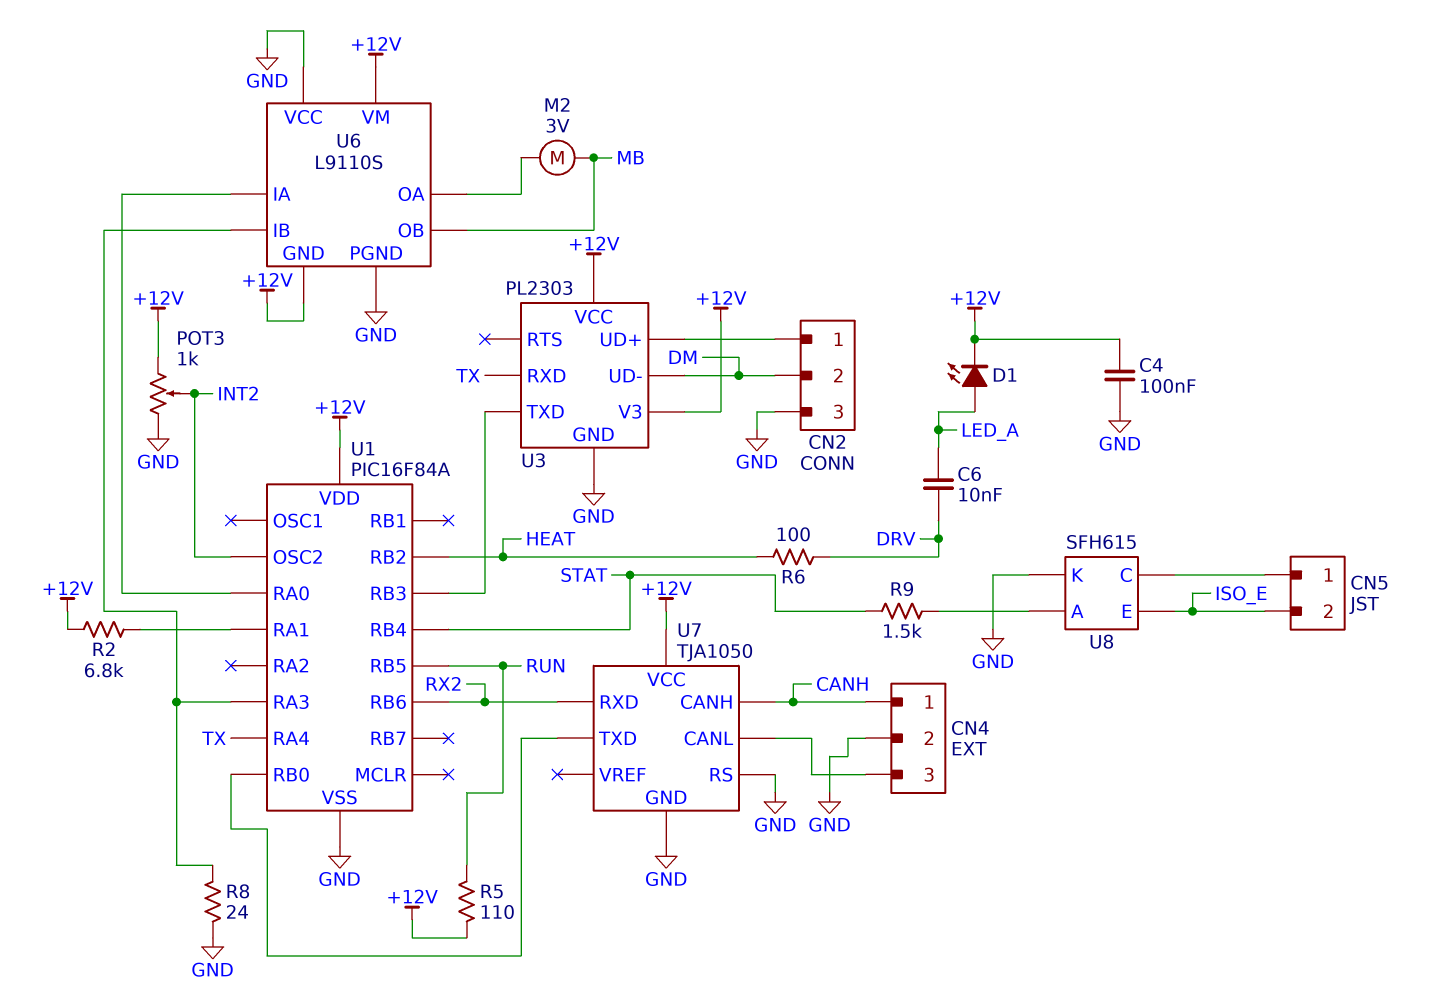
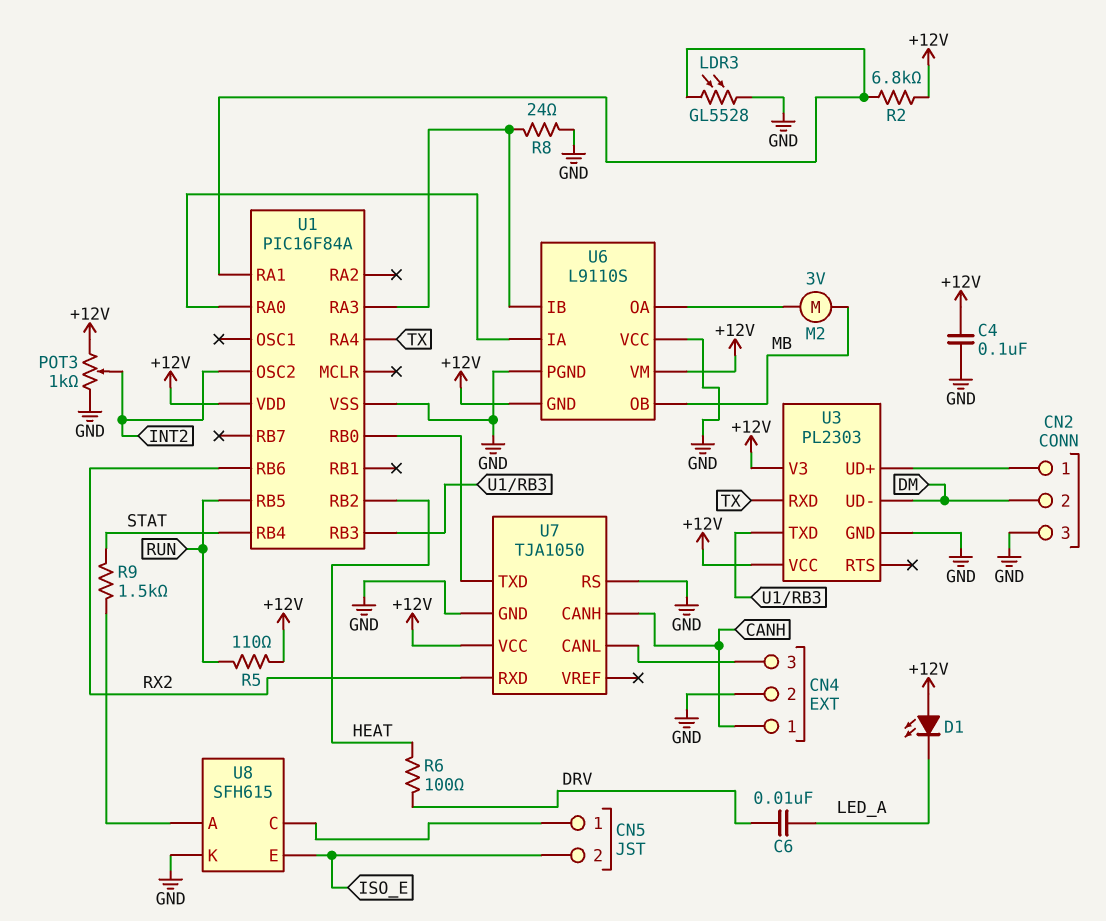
D1: LED (A LED_A, K +12V) -> LED (A +12V, K LED_A)
LDR3: none -> GL5528 (GND, U1/RA1)

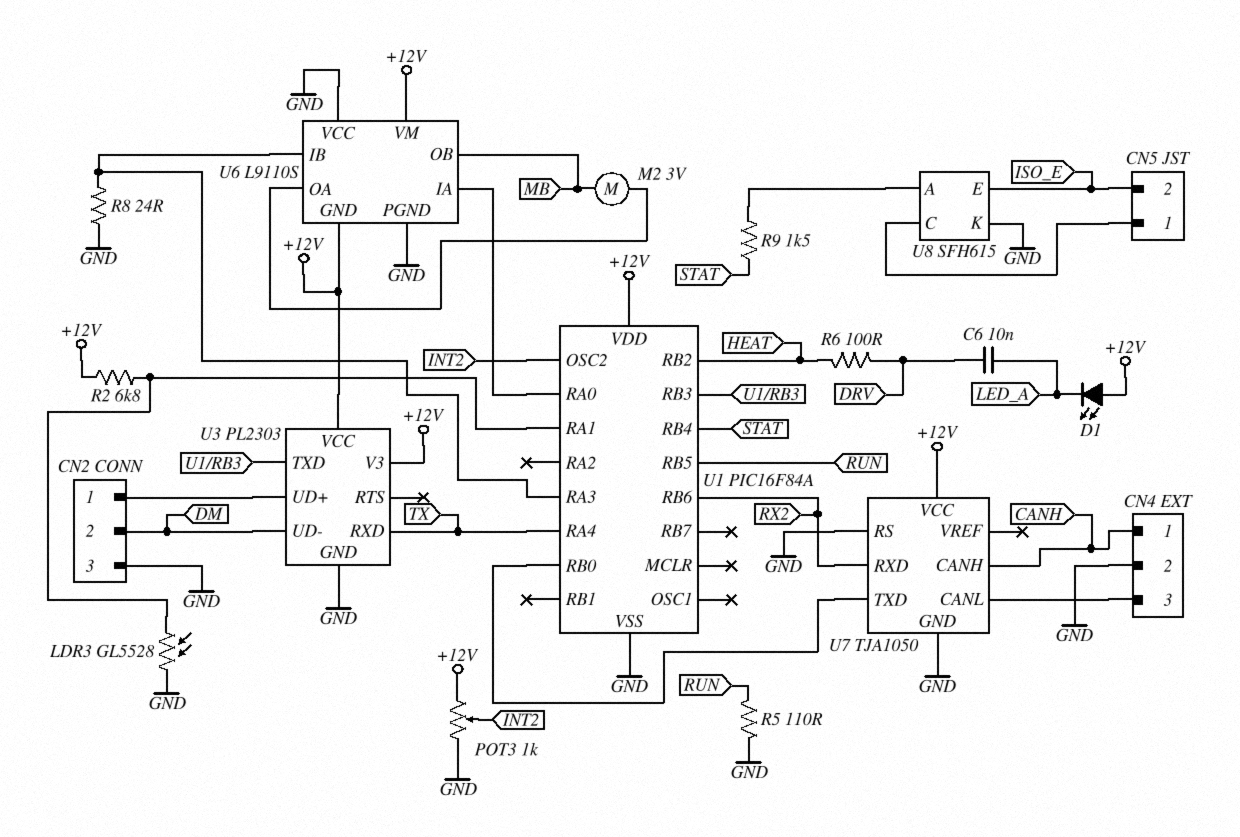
C4: 100nF (+12V, GND) -> none
R5: 110 (+12V, RUN) -> 110 (GND, RUN)

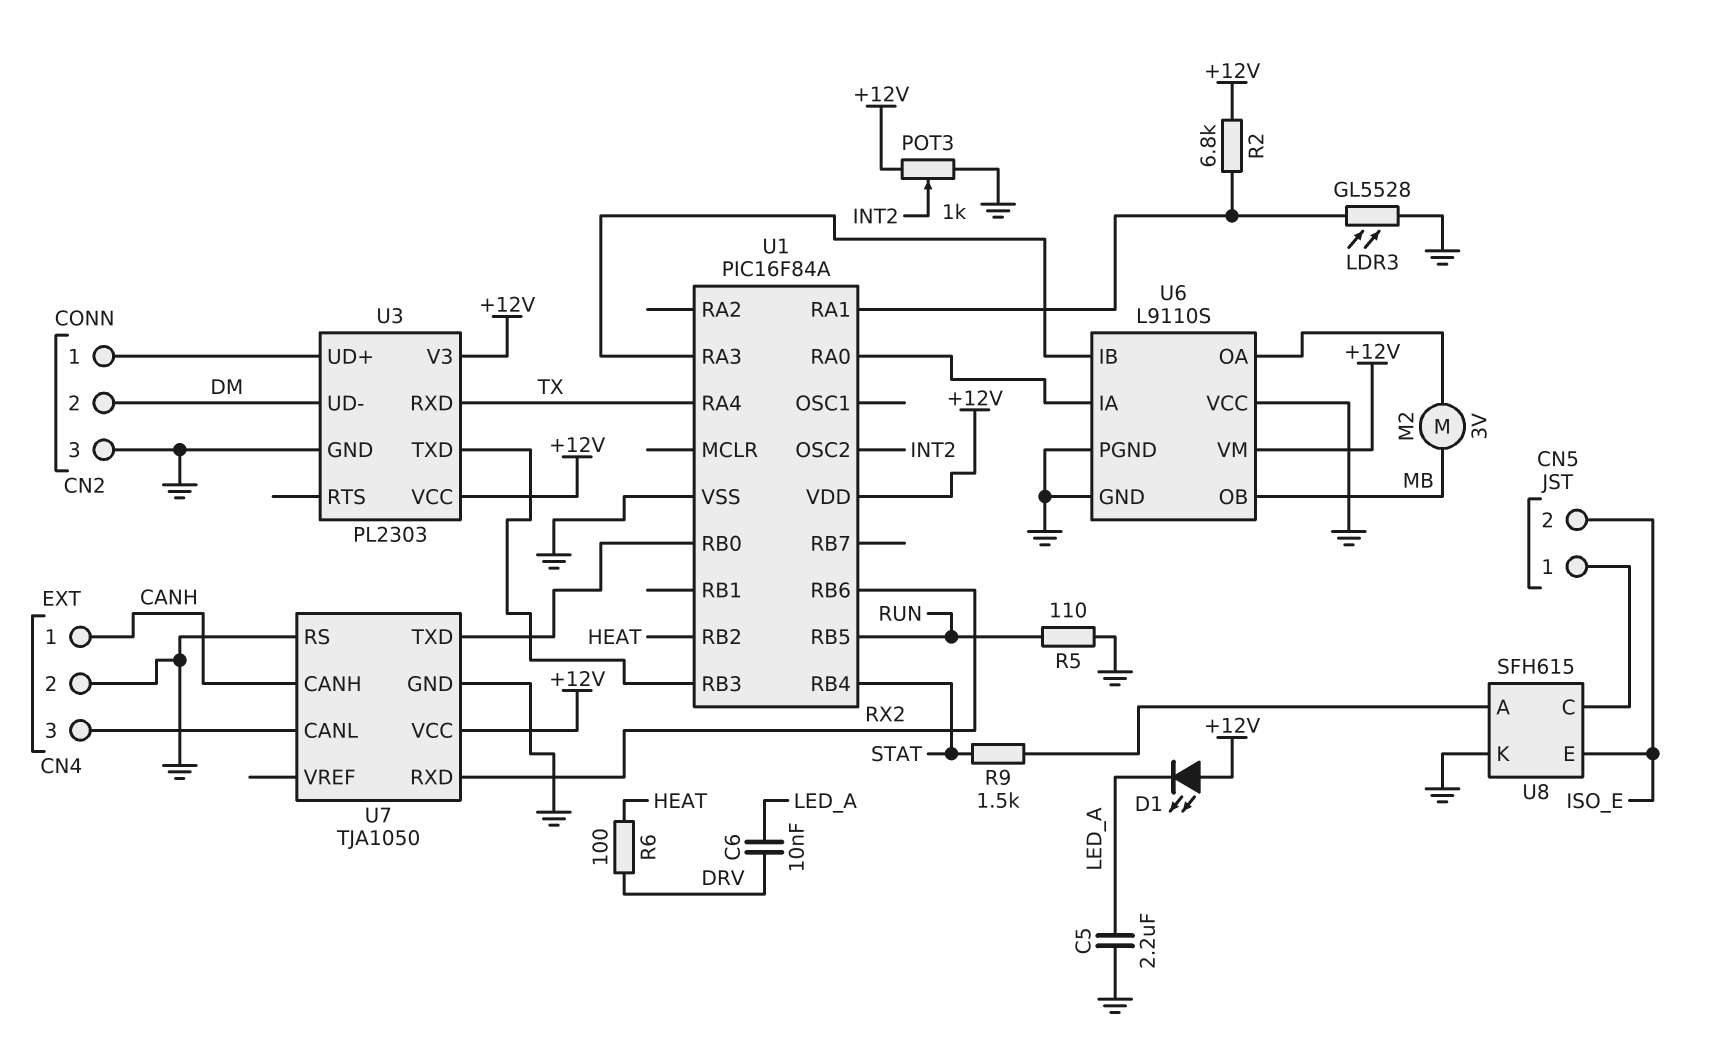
C5: none -> 2.2uF (GND, LED_A)
R8: 24 (GND, U1/RA3) -> none
U6 pin GND: +12V -> GND

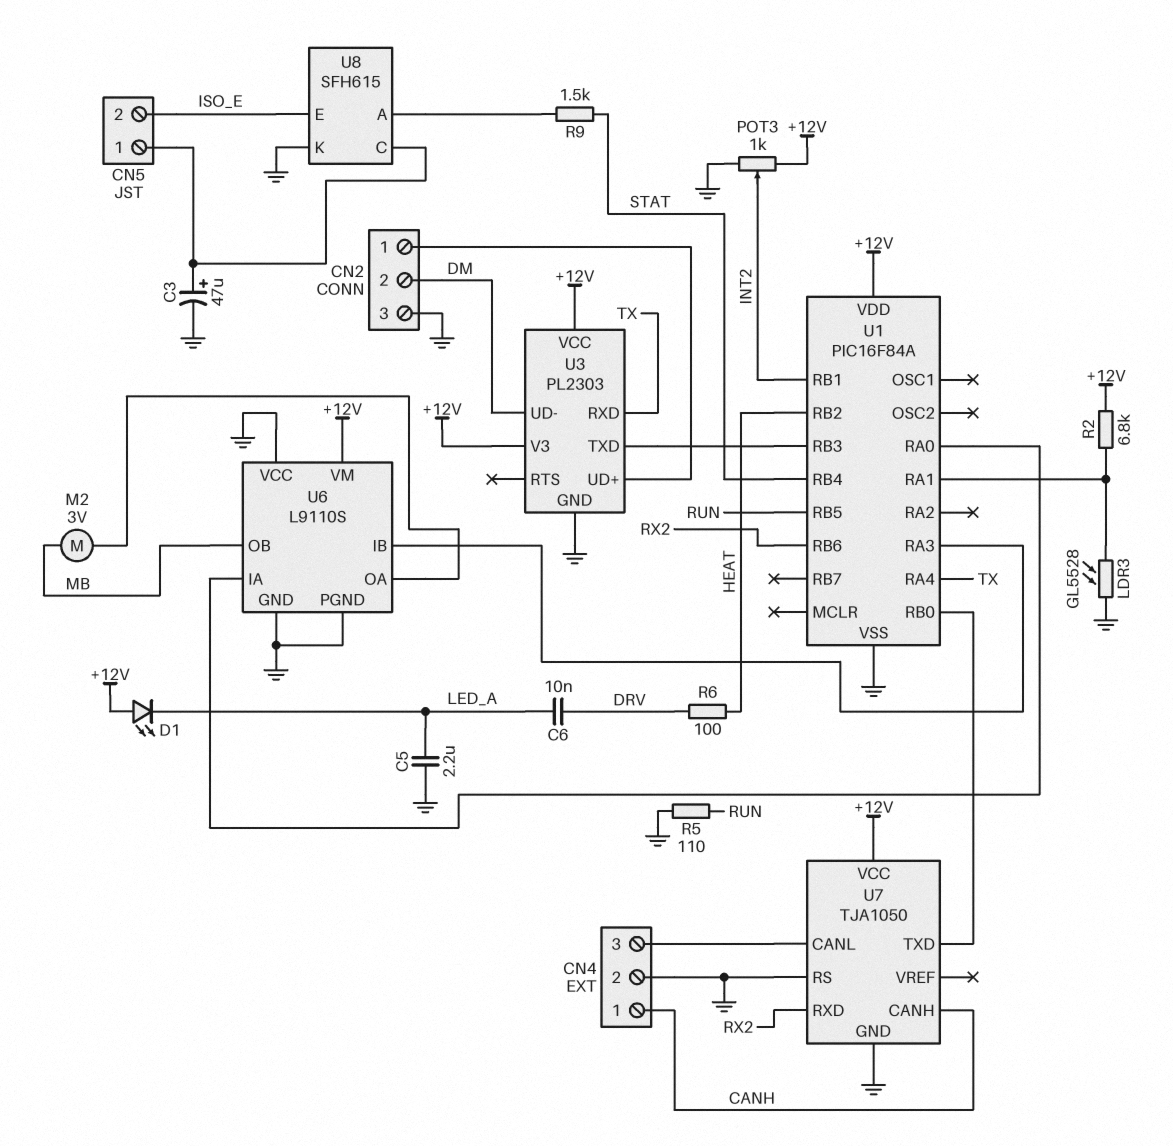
C3: none -> 47uF (plus CN5/1, minus GND)
U1 pin OSC2: INT2 -> none
U1 pin RB1: none -> INT2

